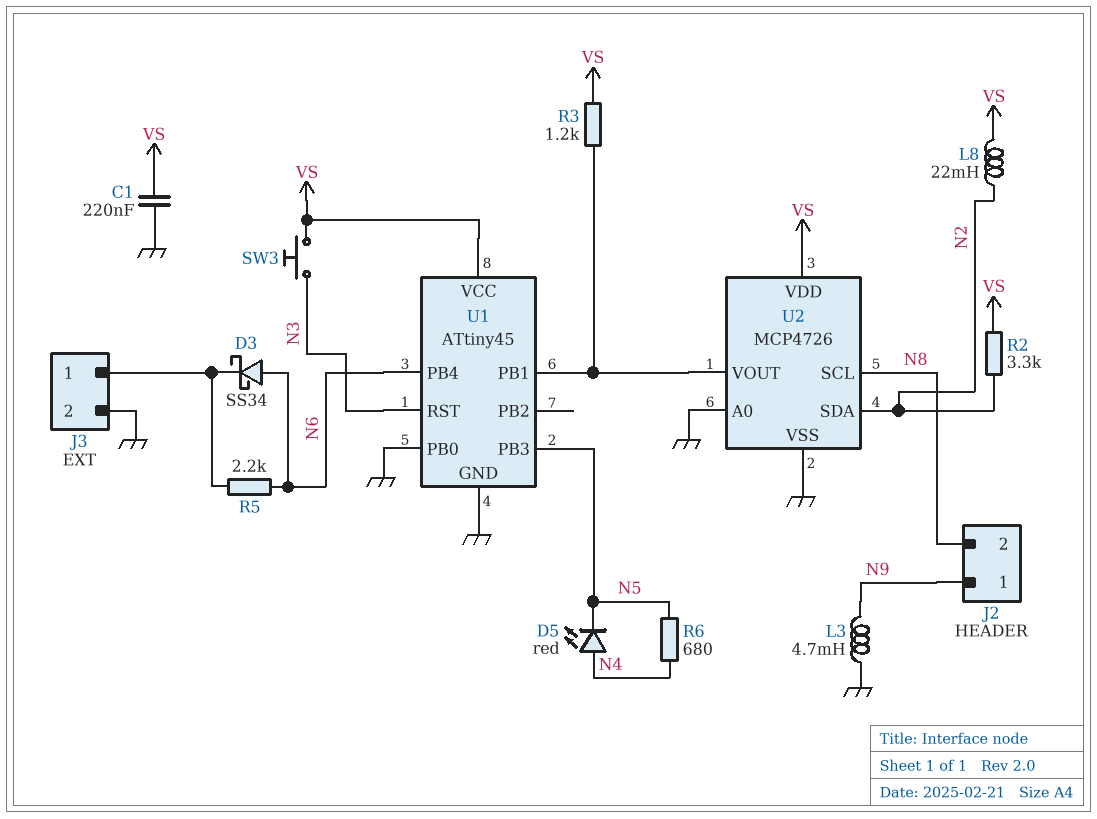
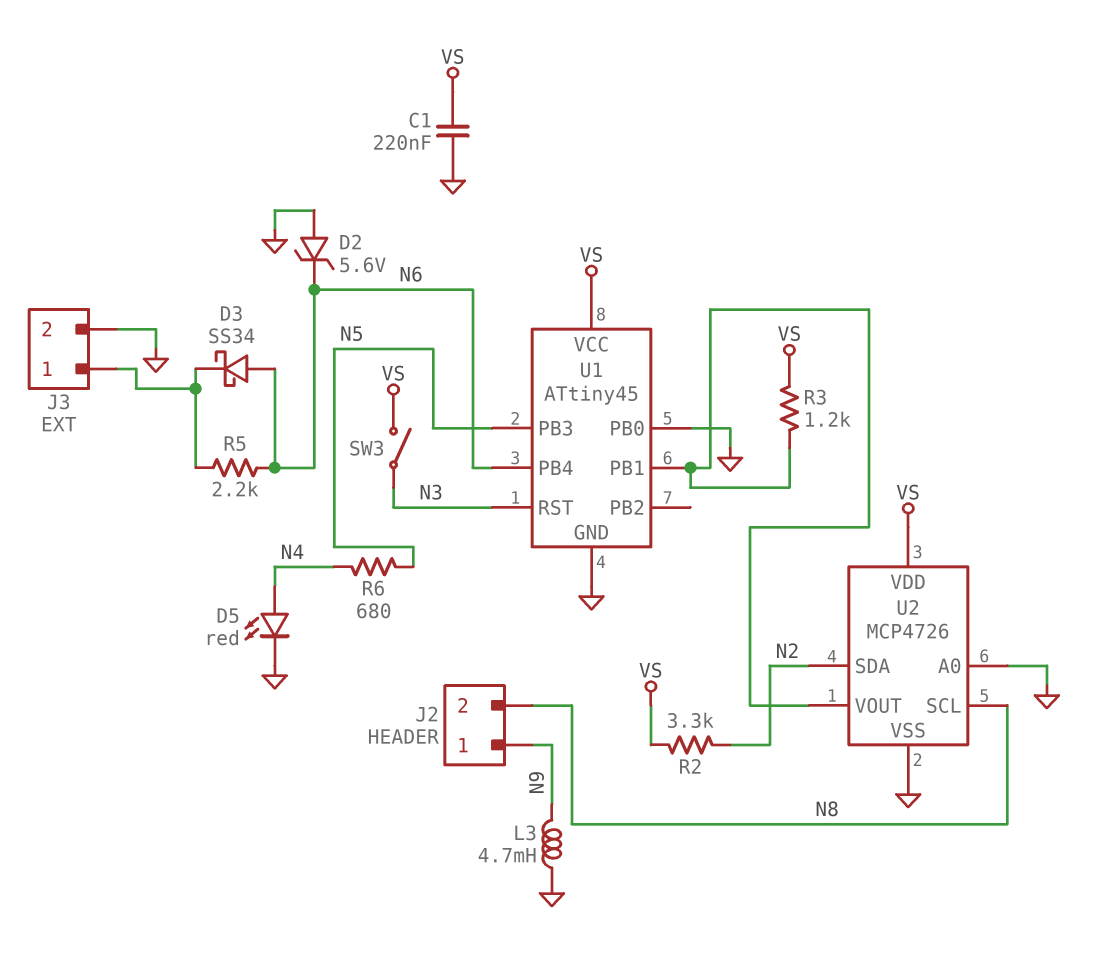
D2: none -> zener 5.6V (A GND, K N6)
D5: LED red (A N4, K N5) -> LED red (A N4, K GND)
L8: 22mH (N2, VS) -> none
SW3: button (N3, VS) -> switch (N3, VS)

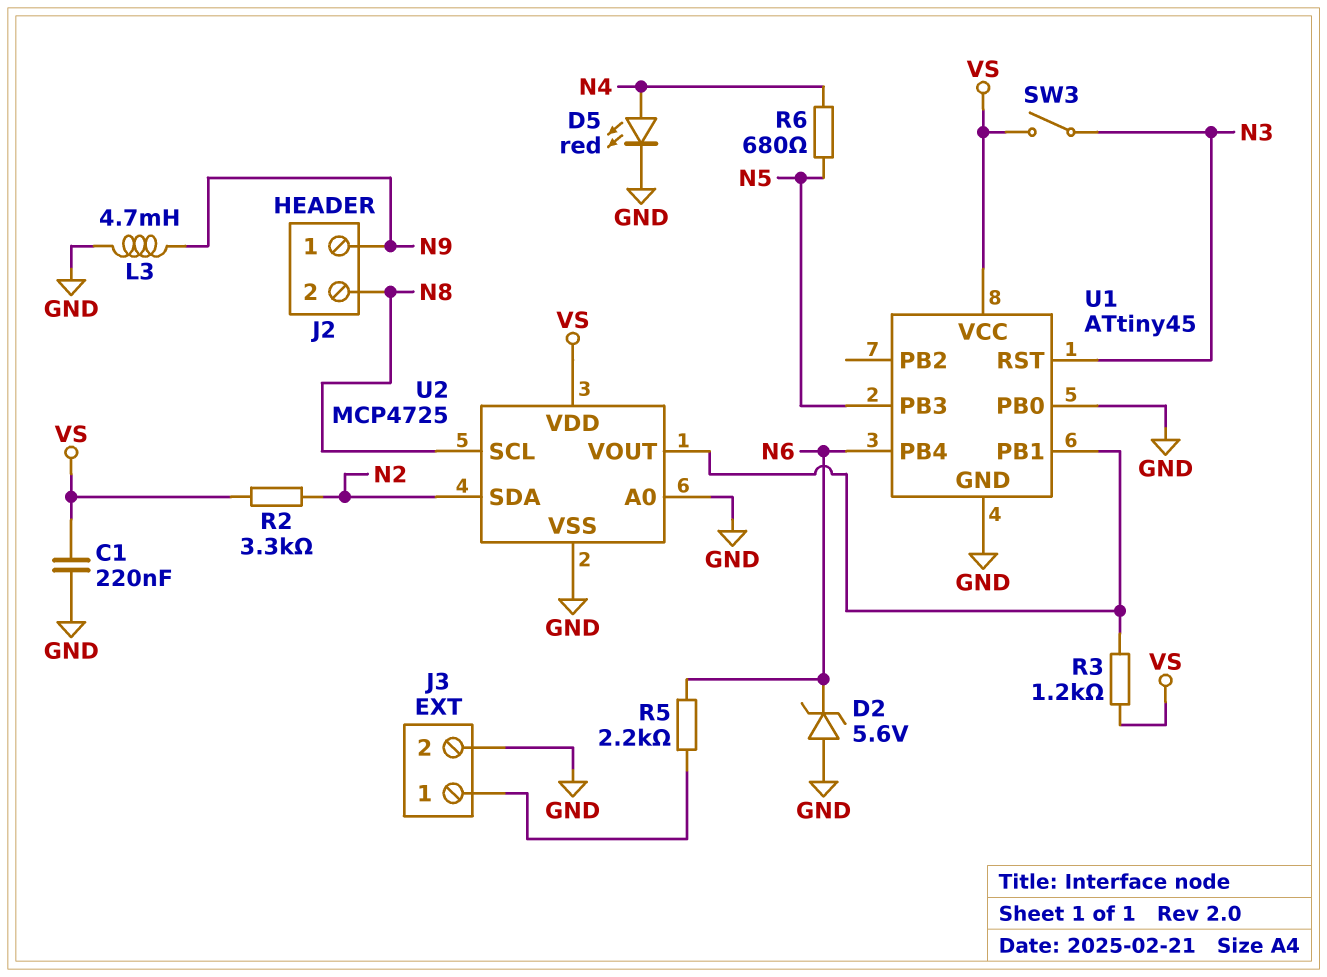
D3: schottky SS34 (A N6, K J3/1) -> none
U2: MCP4726 -> MCP4725

